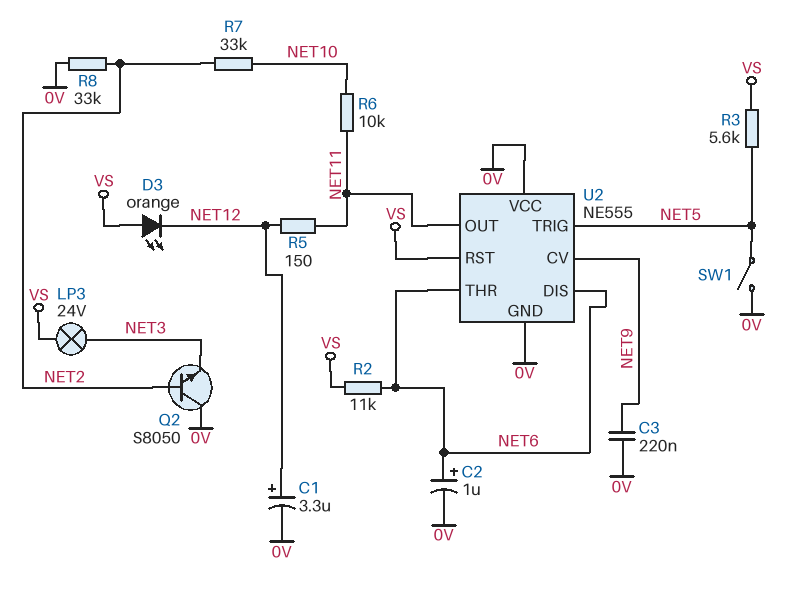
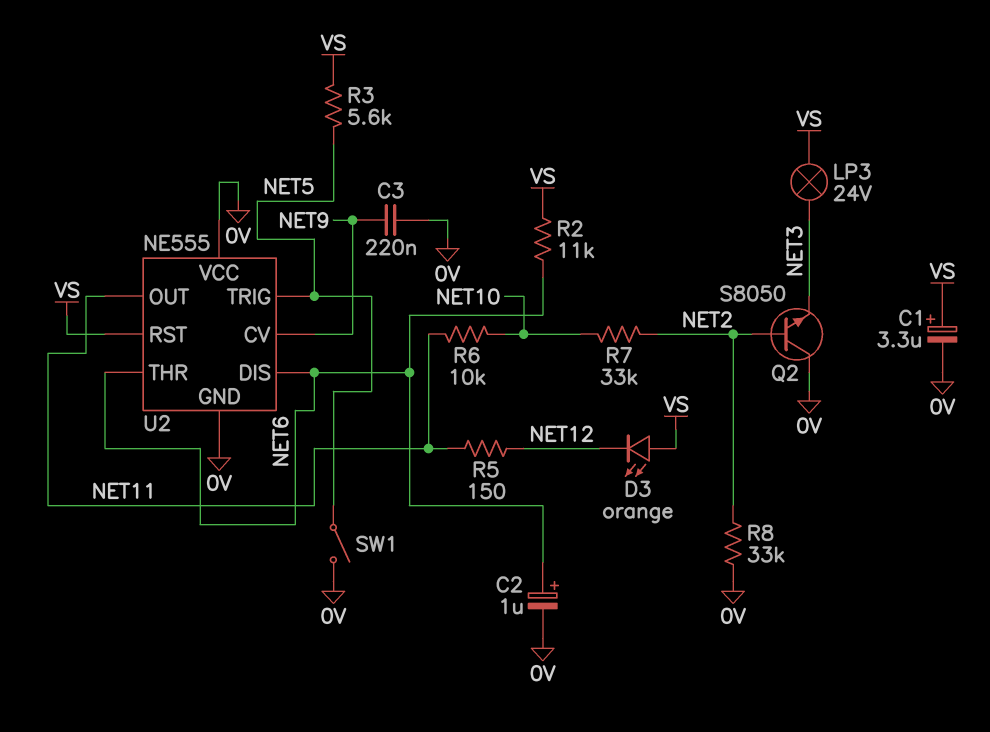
C1: 3.3uF (plus NET12, minus 0V) -> 3.3uF (plus VS, minus 0V)

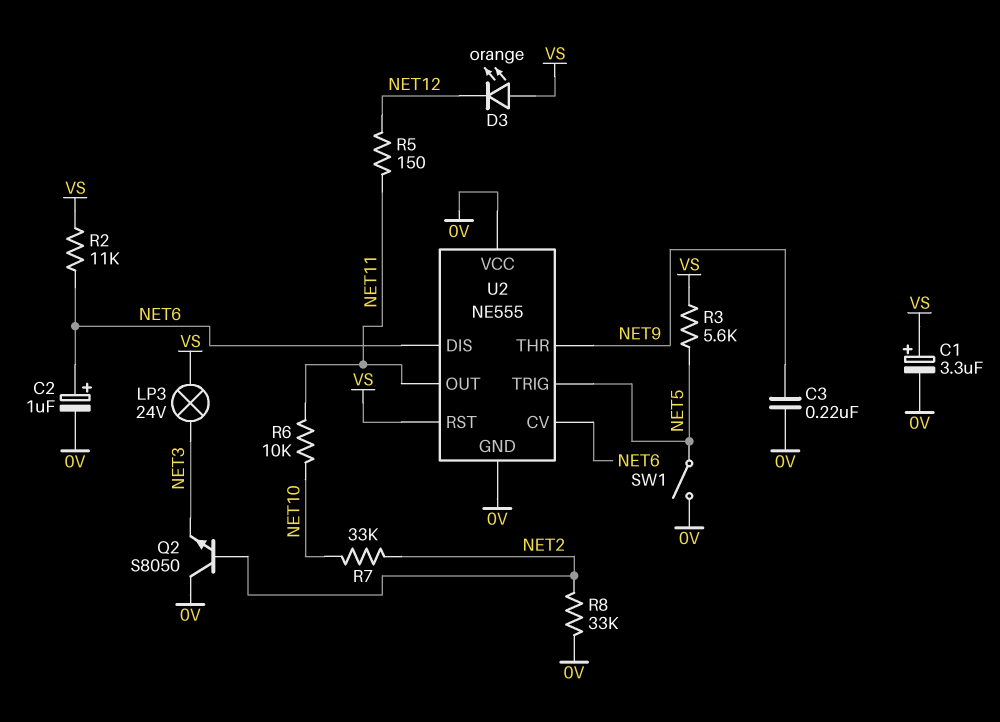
U2 pin CV: NET9 -> NET6
U2 pin THR: NET6 -> NET9

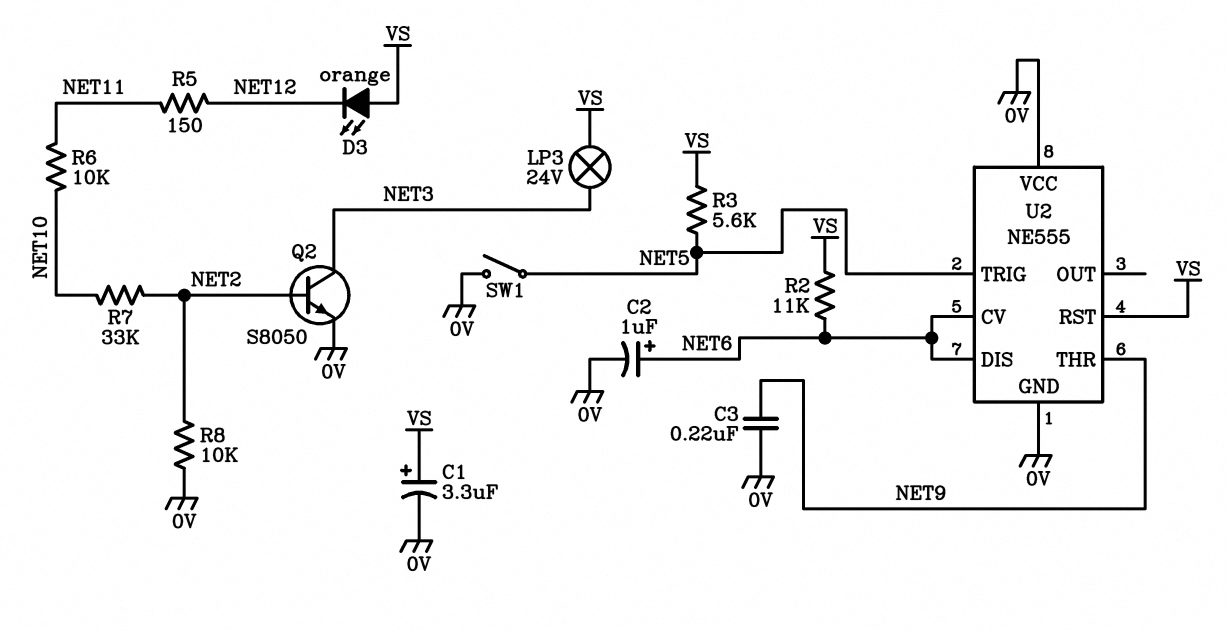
Q2: NPN S8050 (B NET2, C 0V, E NET3) -> NPN S8050 (B NET2, C NET3, E 0V)
R8: 33k (0V, NET2) -> 10k (0V, NET2)
U2 pin OUT: NET11 -> none

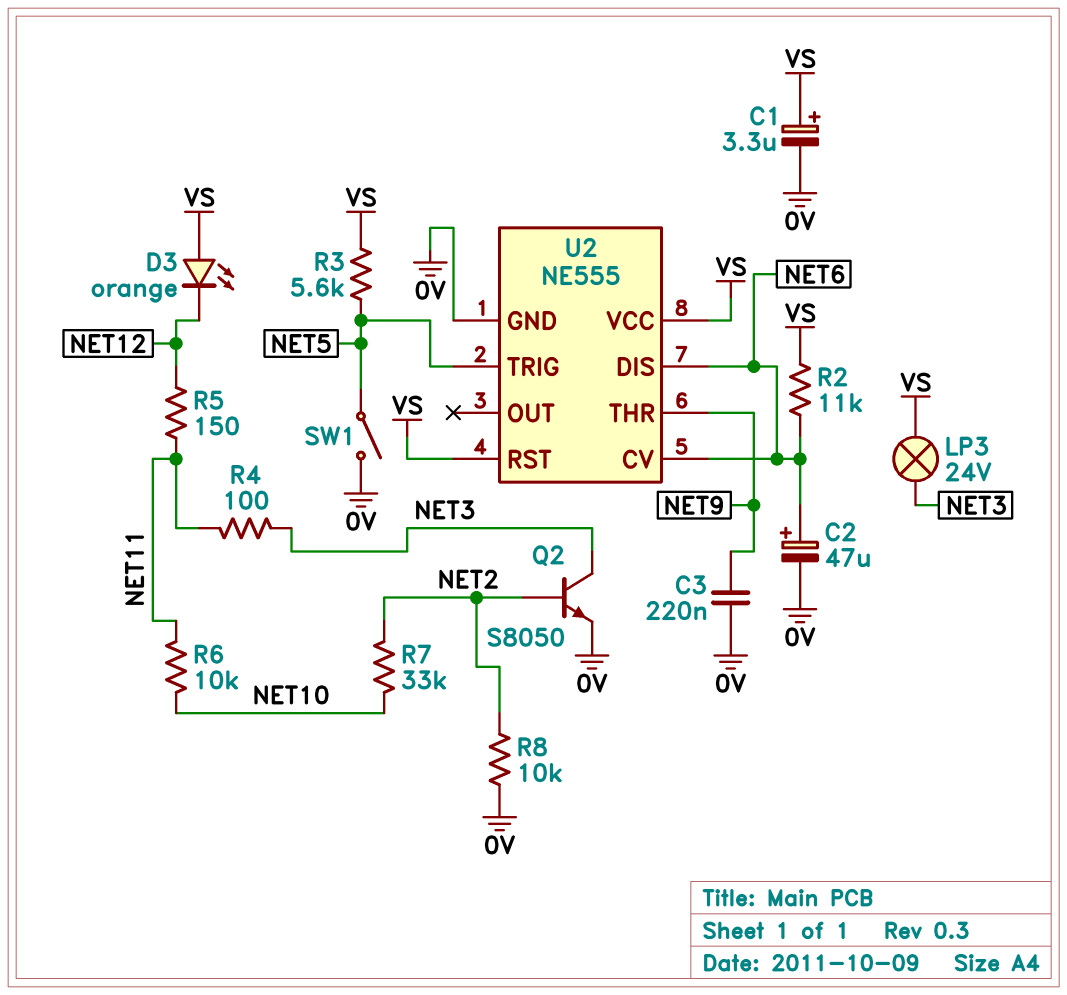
C2: 1uF (plus NET6, minus 0V) -> 47uF (plus NET6, minus 0V)
R4: none -> 100 (NET3, NET11)
U2 pin VCC: 0V -> VS

